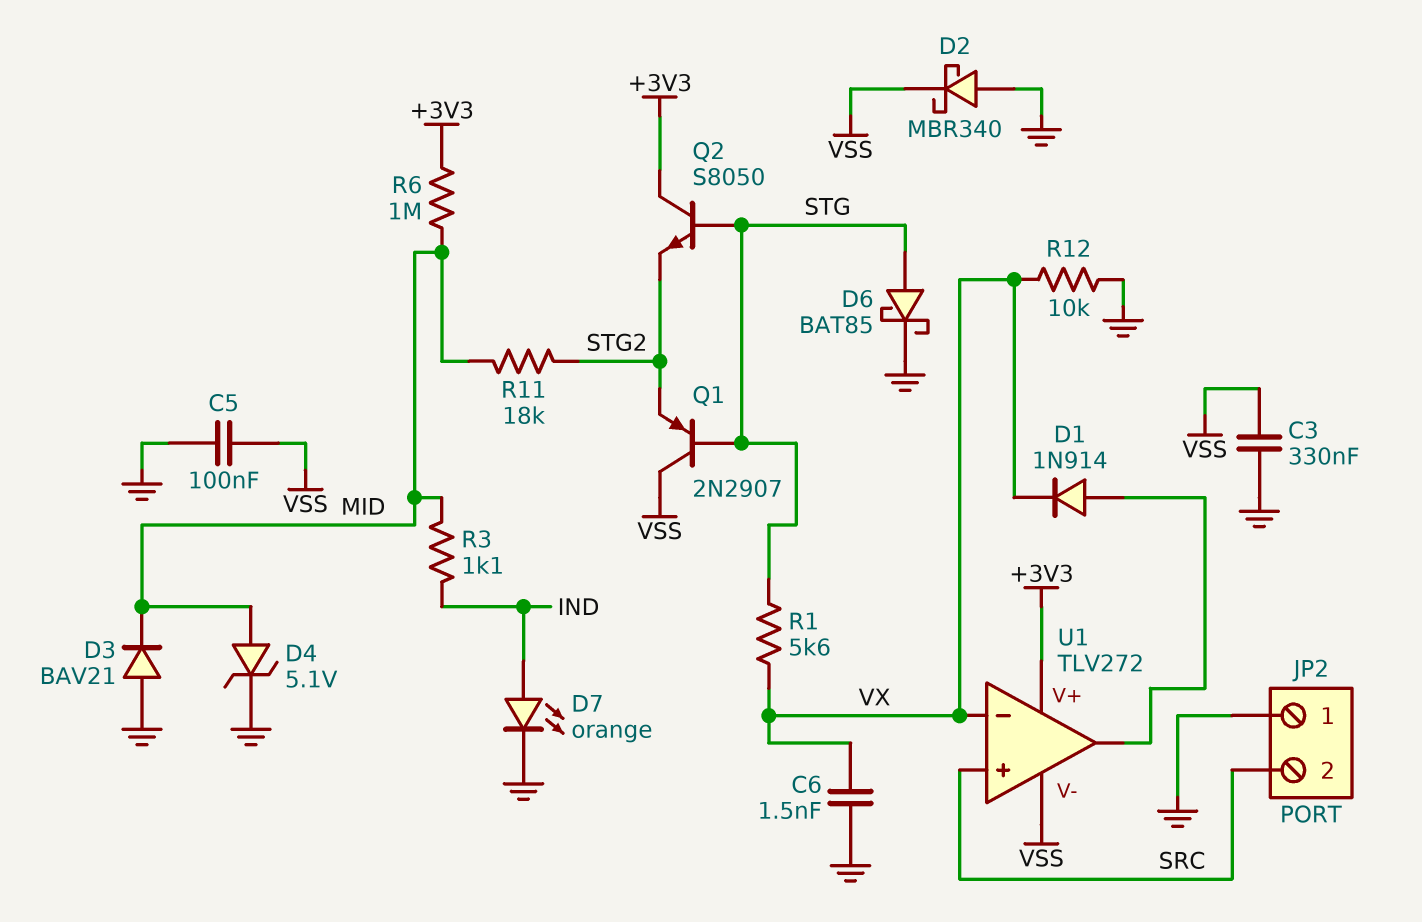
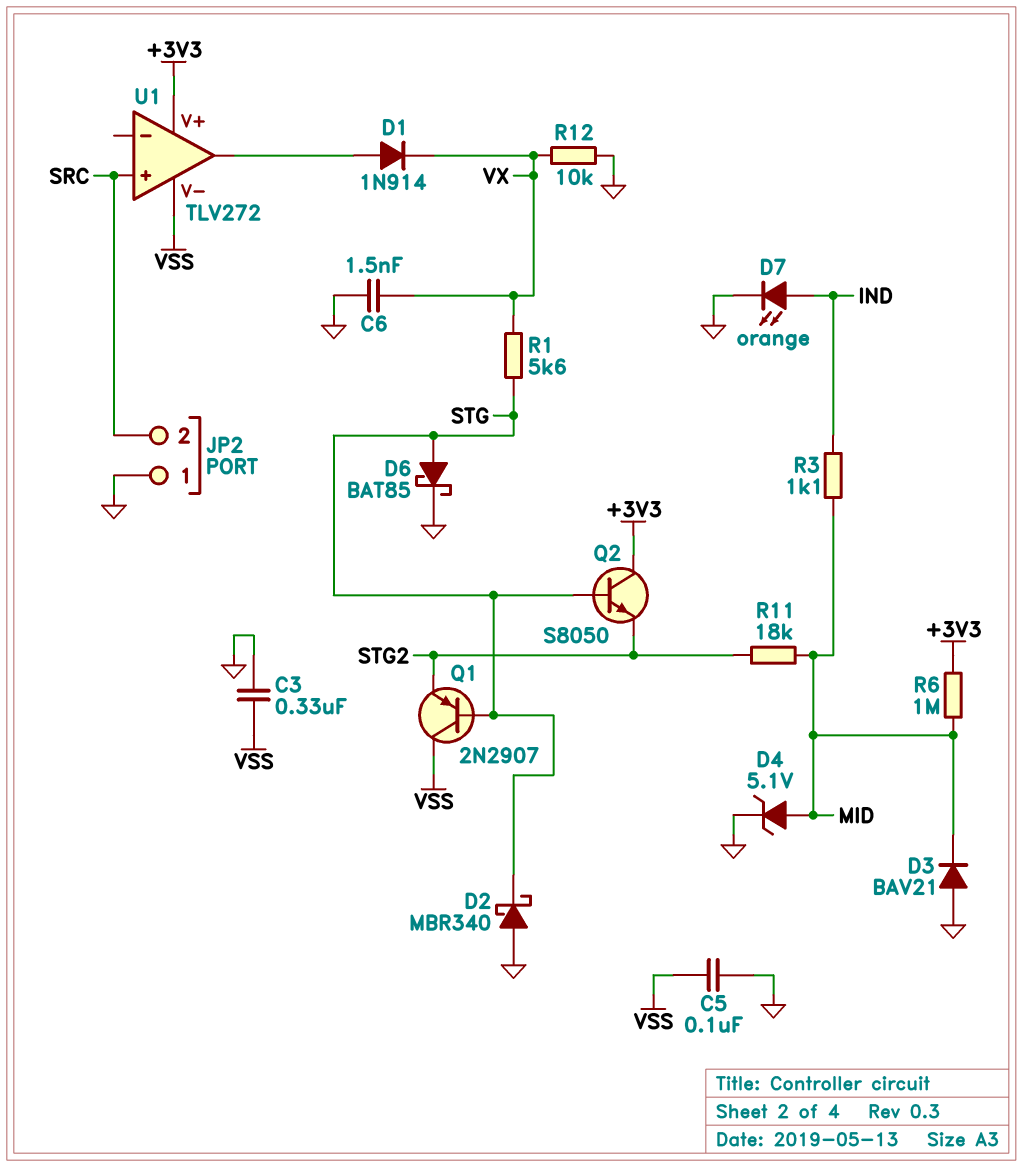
D2: schottky MBR340 (A GND, K VSS) -> schottky MBR340 (A GND, K STG)
U1 pin in-: VX -> none

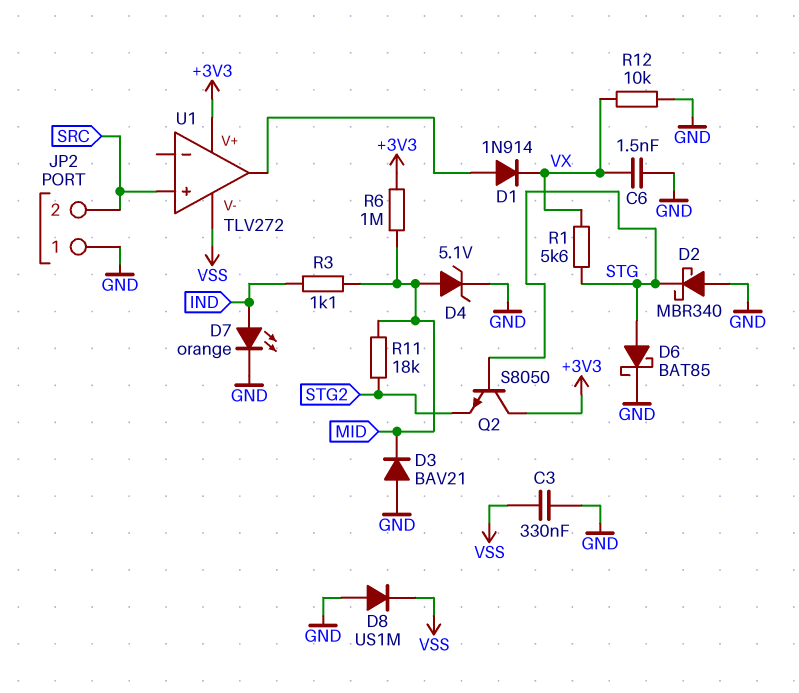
C5: 100nF (GND, VSS) -> none
D8: none -> diode US1M (A GND, K VSS)
Q1: PNP 2N2907 (B STG, C VSS, E STG2) -> none

